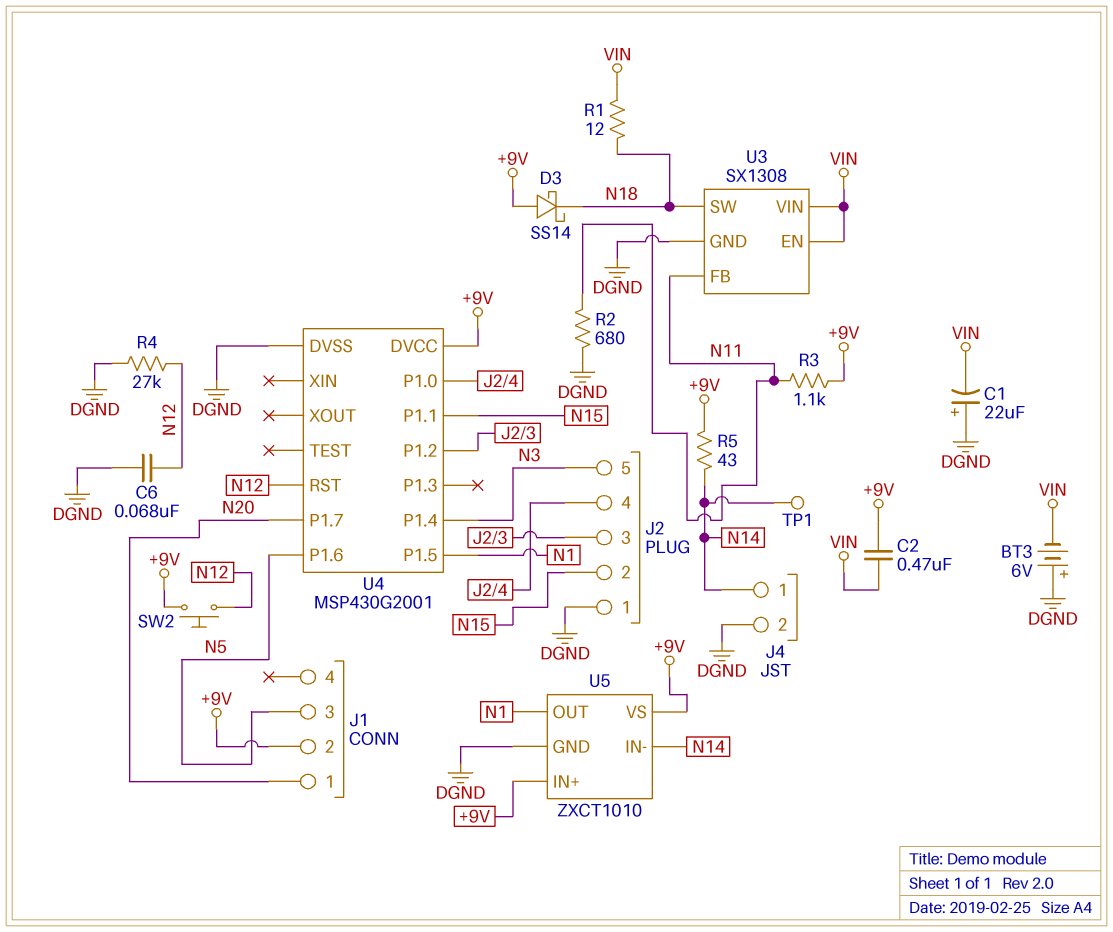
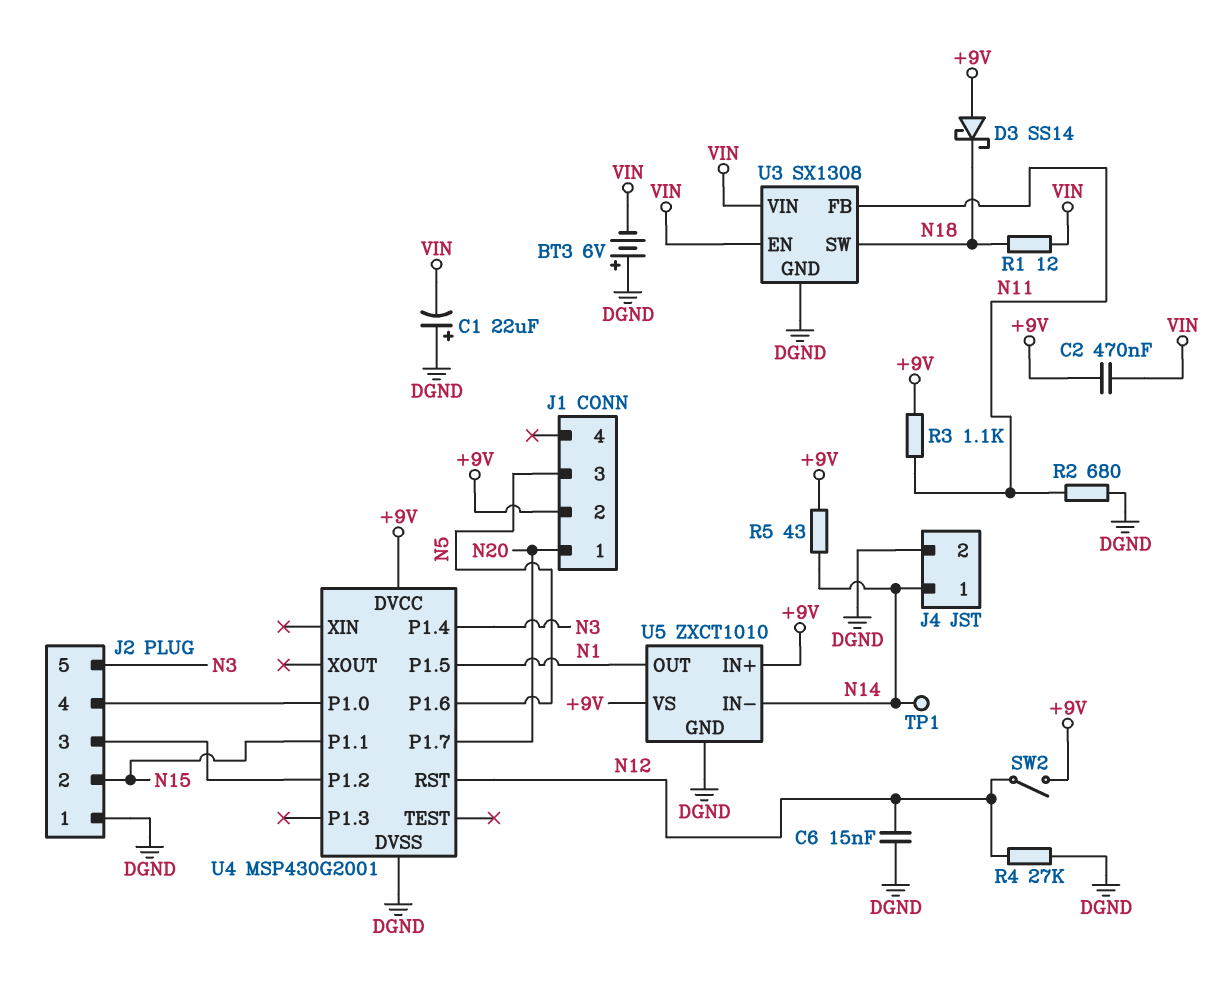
C6: 68nF (DGND, N12) -> 15nF (DGND, N12)
SW2: button (+9V, N12) -> switch (+9V, N12)

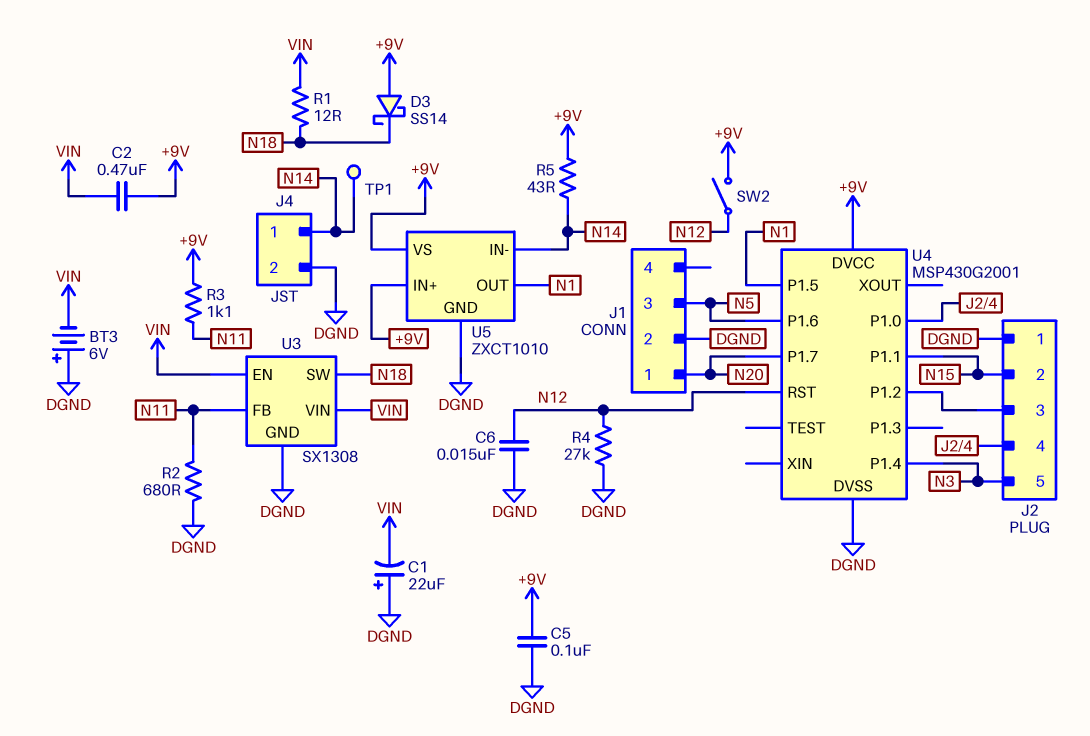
C5: none -> 100nF (+9V, DGND)
J1 pin 2: +9V -> DGND

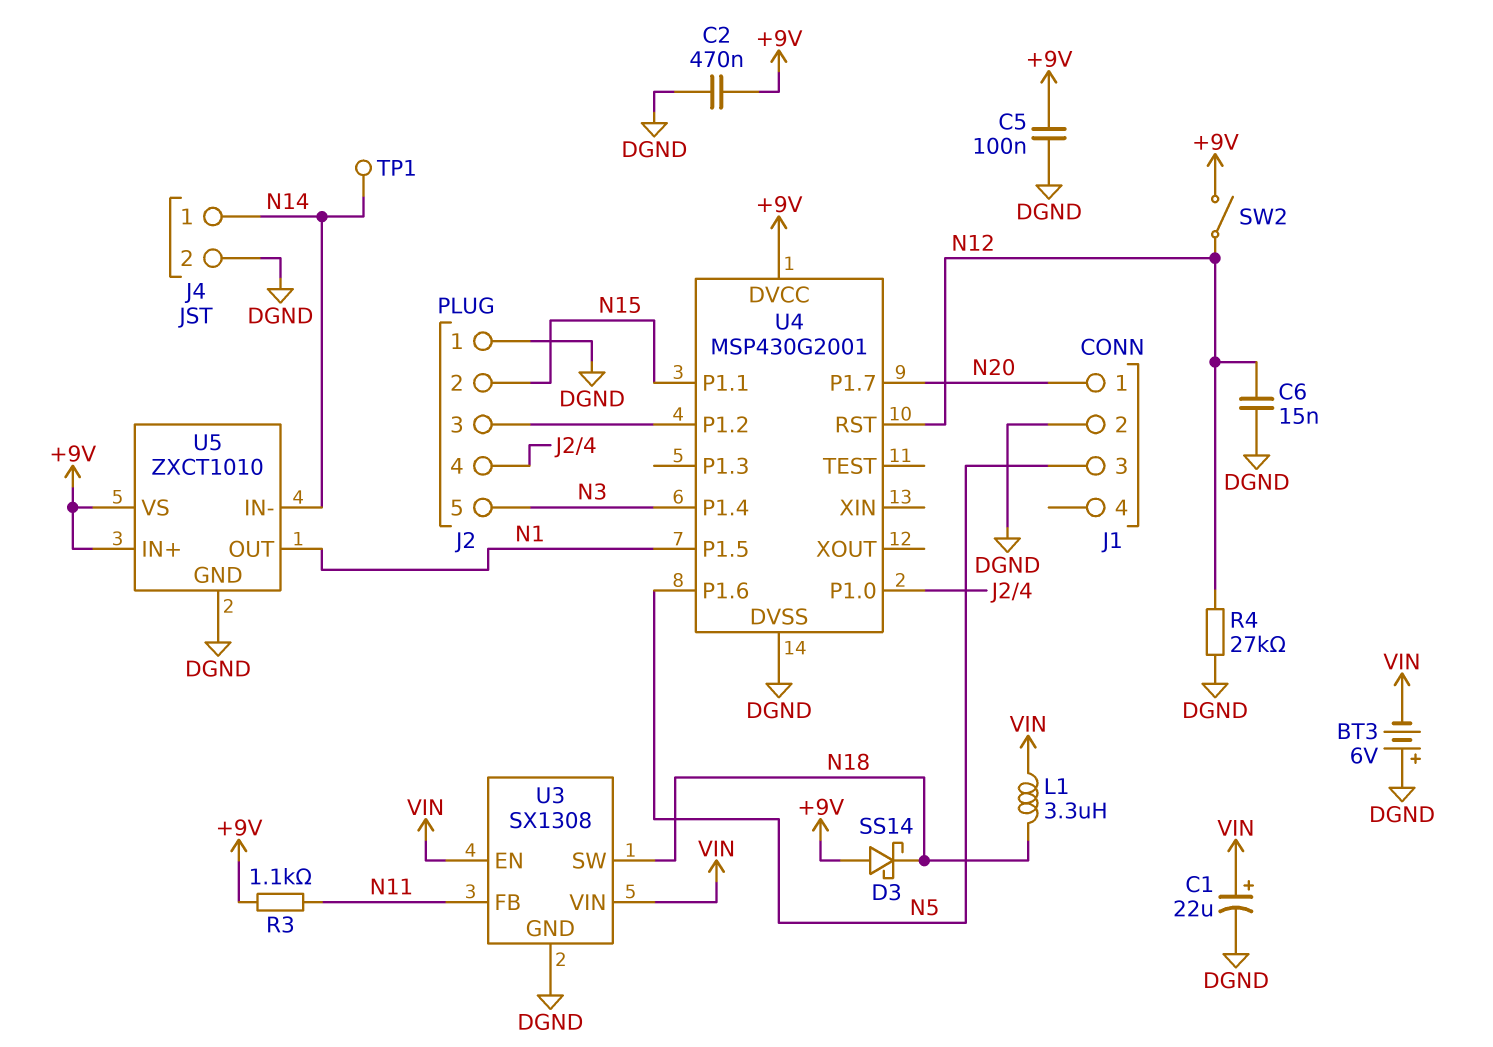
C1: 22uF (plus DGND, minus VIN) -> 22uF (plus VIN, minus DGND)
C2: 470nF (+9V, VIN) -> 470nF (+9V, DGND)
L1: none -> 3.3uH (N18, VIN)
R1: 12 (N18, VIN) -> none
R2: 680 (DGND, N11) -> none
R5: 43 (+9V, N14) -> none

